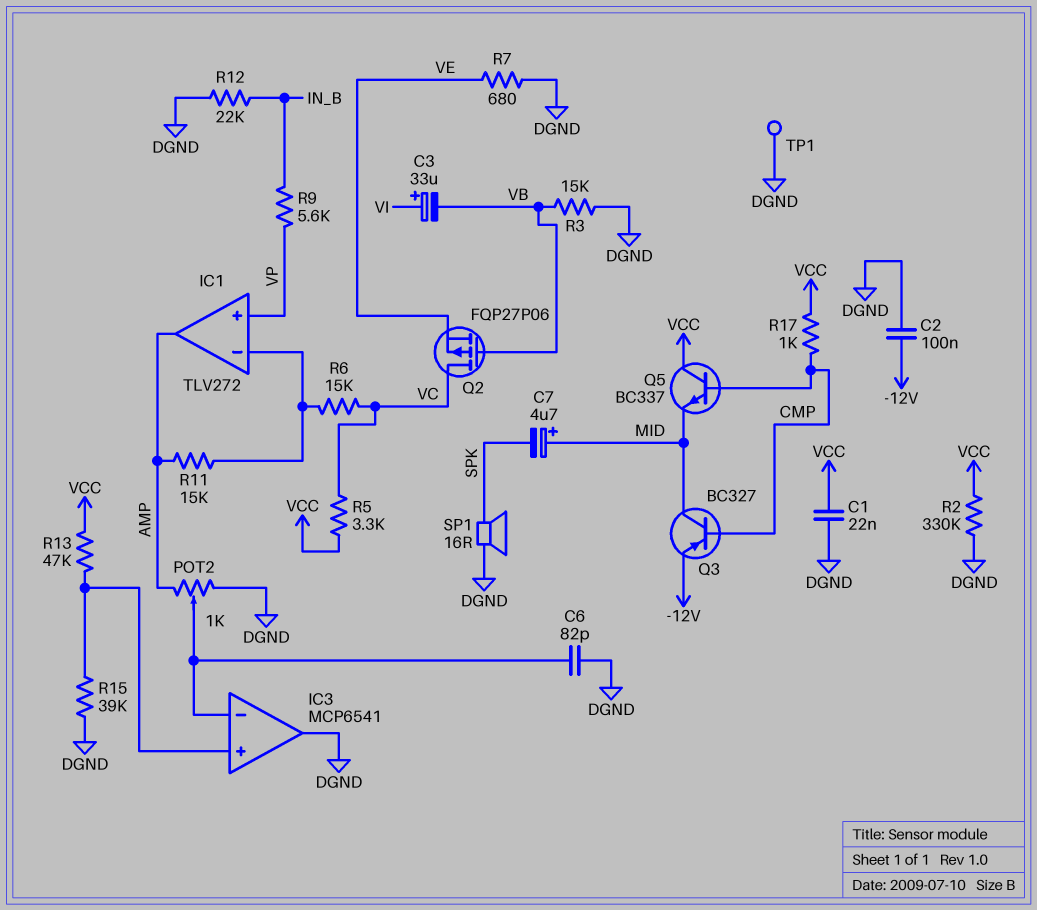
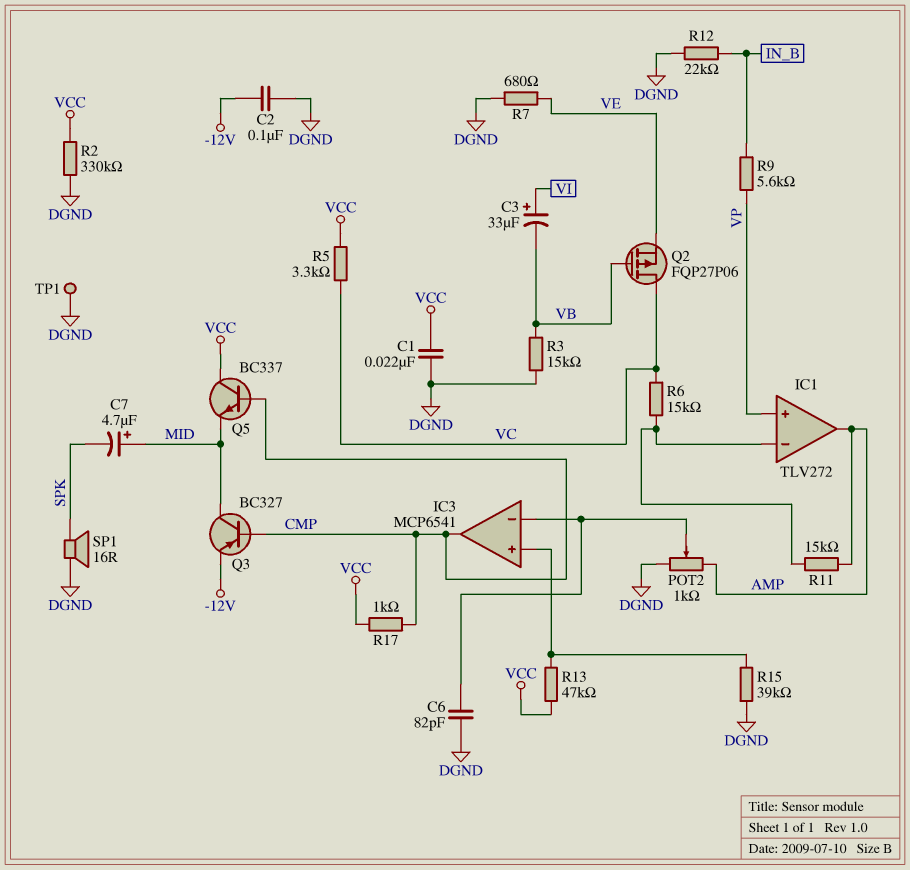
IC3 pin out: DGND -> CMP

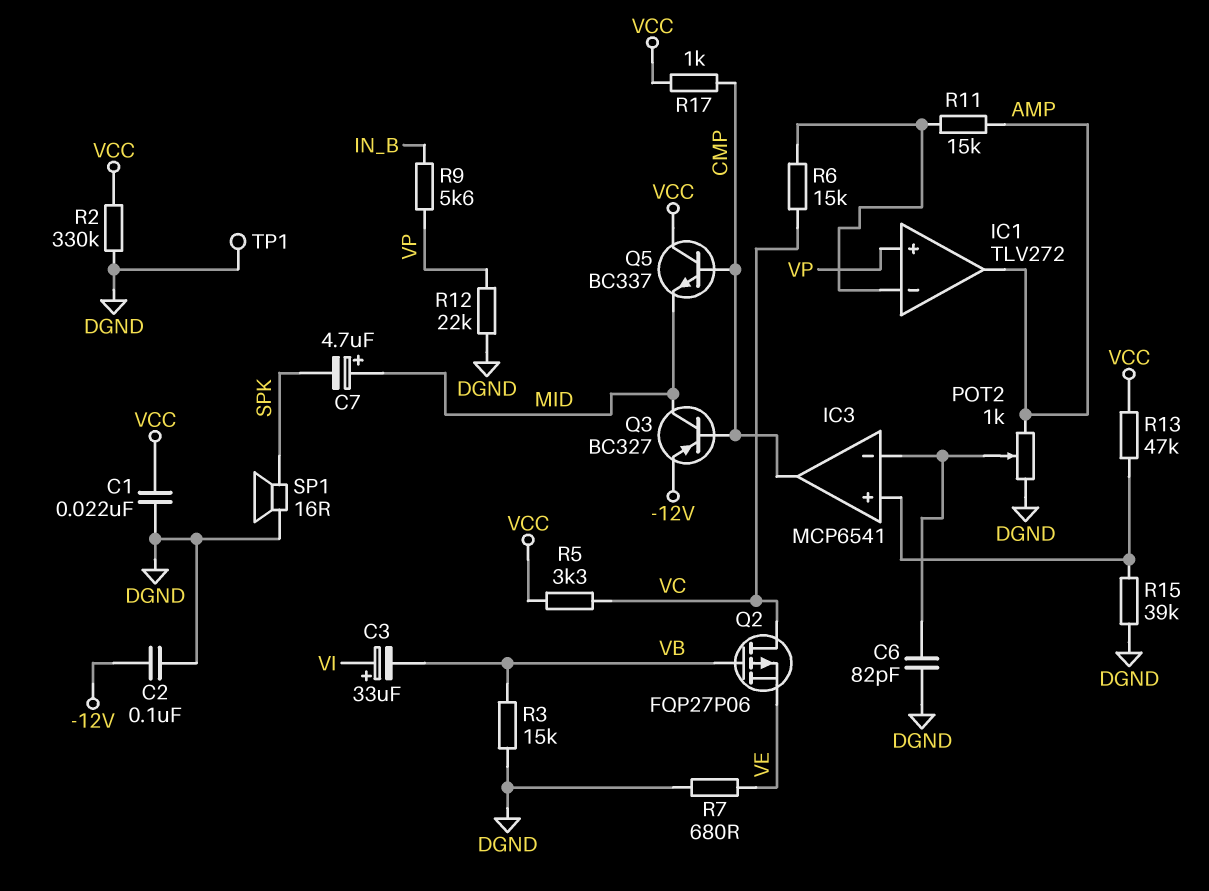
R12: 22k (DGND, IN_B) -> 22k (DGND, VP)

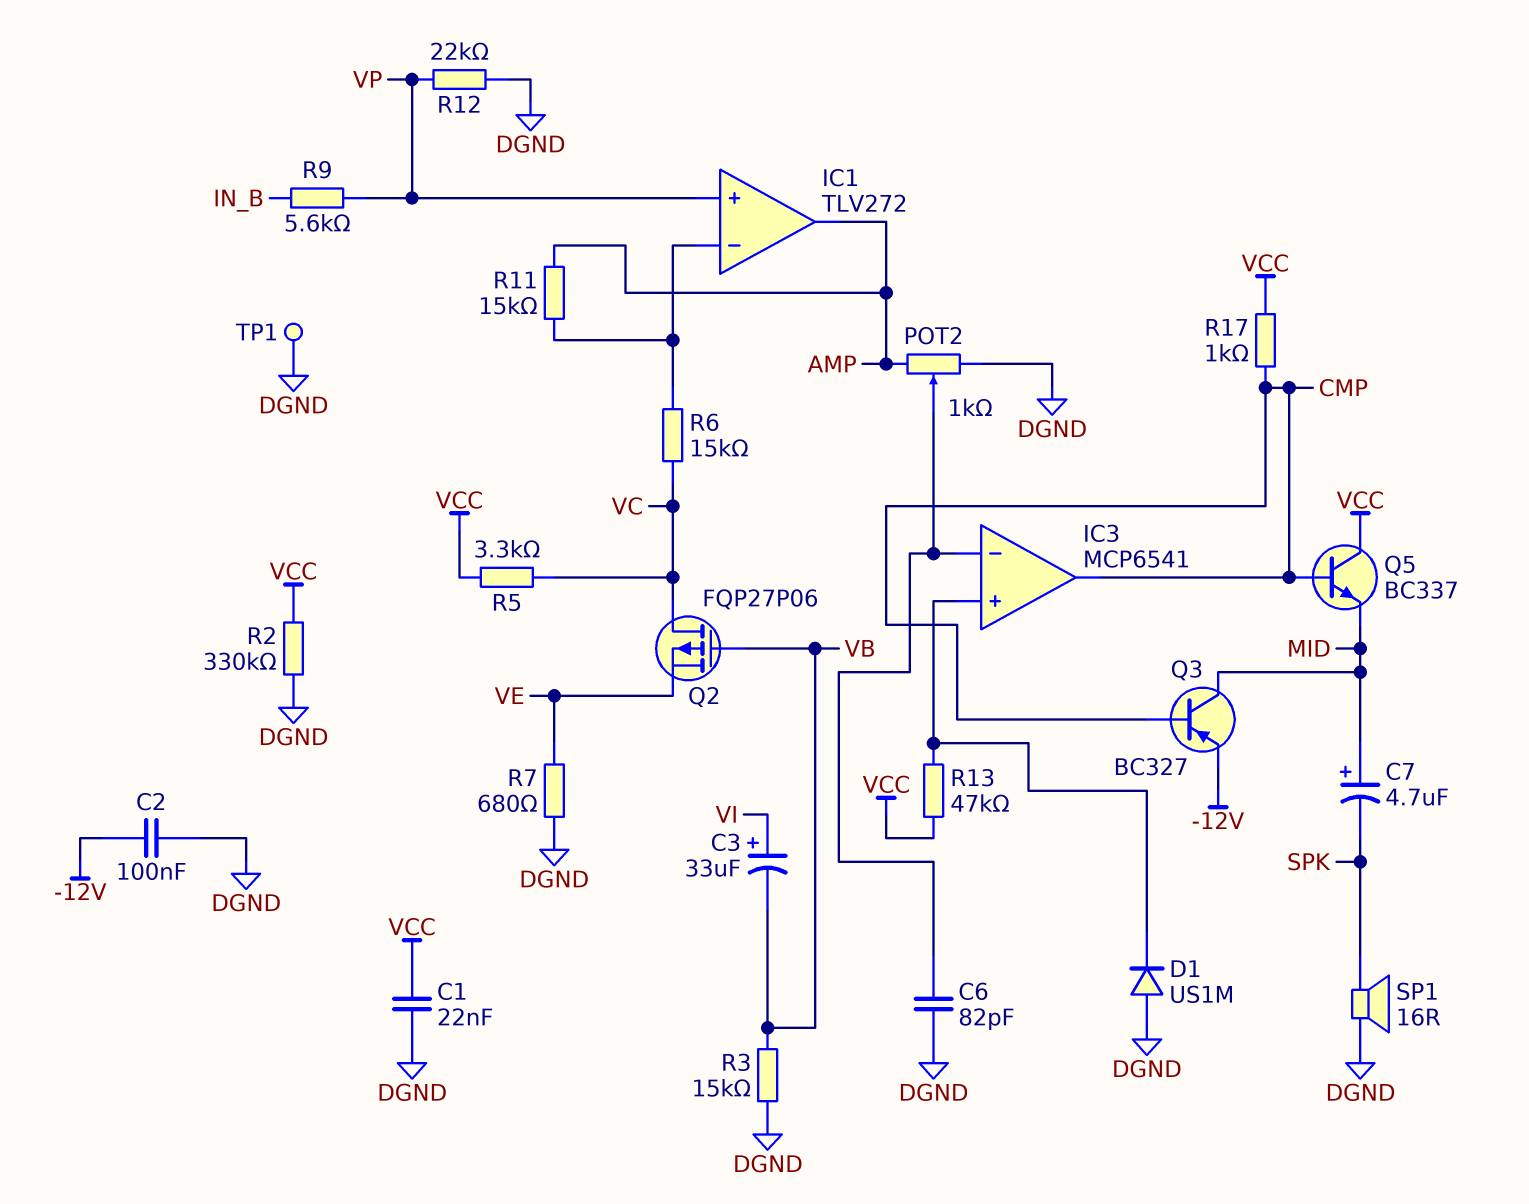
D1: none -> diode US1M (A DGND, K IC3/in+)
R15: 39k (DGND, IC3/in+) -> none

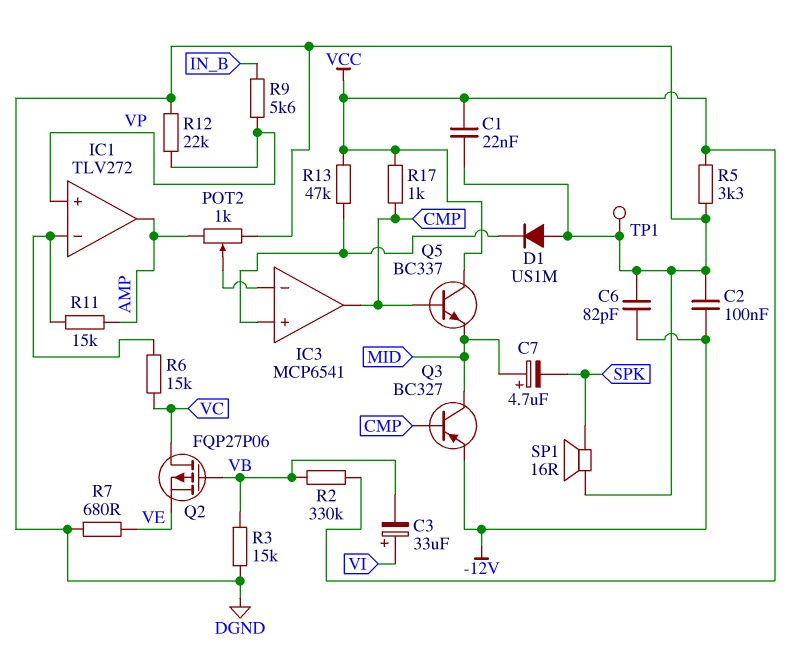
C6: 82pF (DGND, IC3/in-) -> 82pF (-12V, DGND)
R2: 330k (DGND, VCC) -> 330k (VB, VCC)
R5: 3.3k (VC, VCC) -> 3.3k (DGND, VCC)

